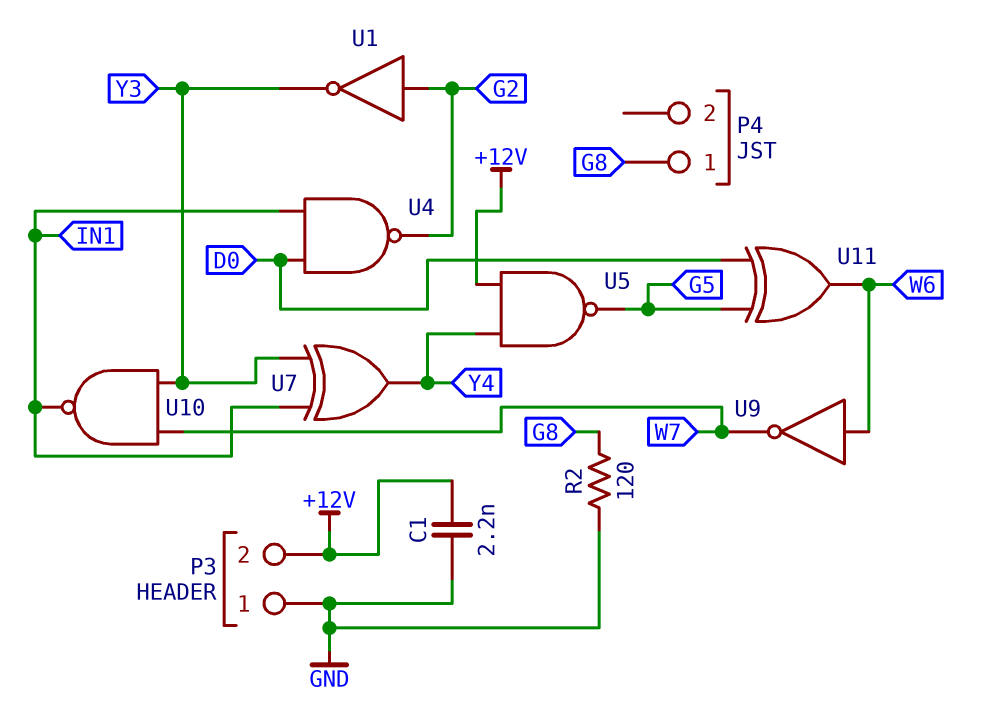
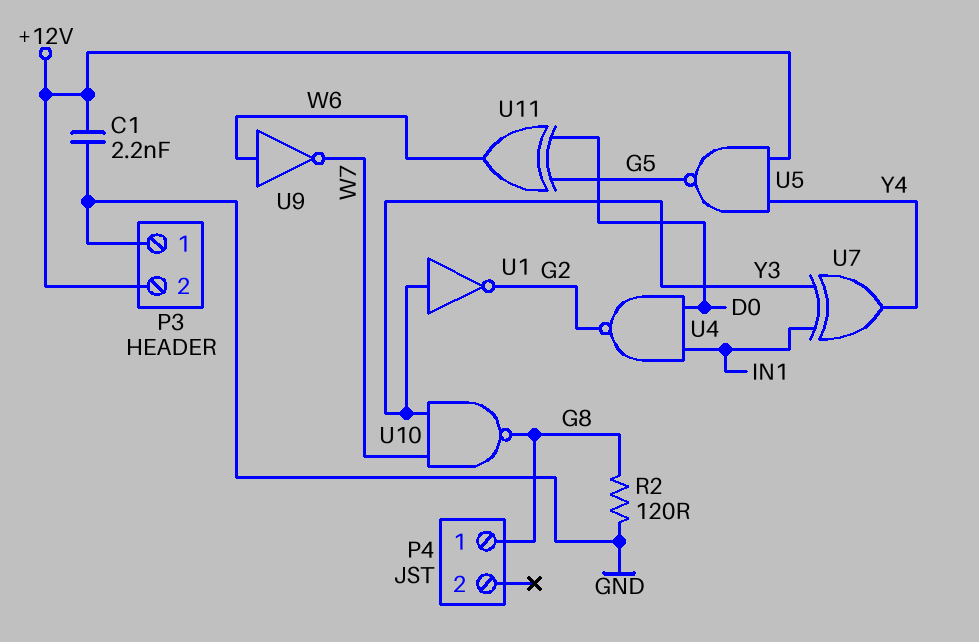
U1: NOT (in G2, out Y3) -> NOT (in Y3, out G2)
U10: NAND (in W7, in Y3, out IN1) -> NAND (in W7, in Y3, out G8)

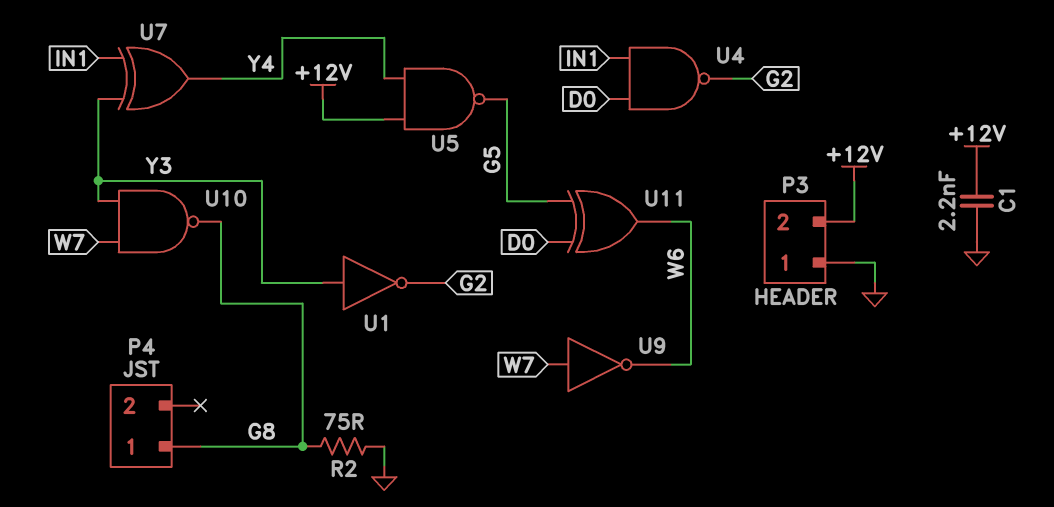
R2: 120 (G8, GND) -> 75 (G8, GND)
U9: NOT (in W6, out W7) -> NOT (in W7, out W6)

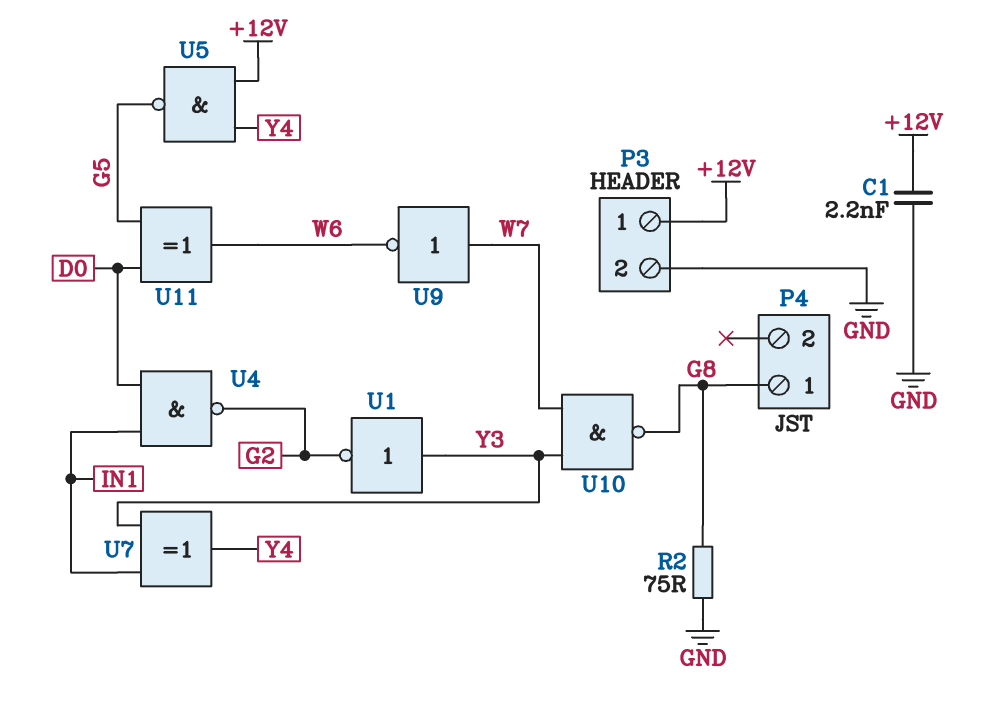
P3 pin 1: GND -> +12V
P3 pin 2: +12V -> GND

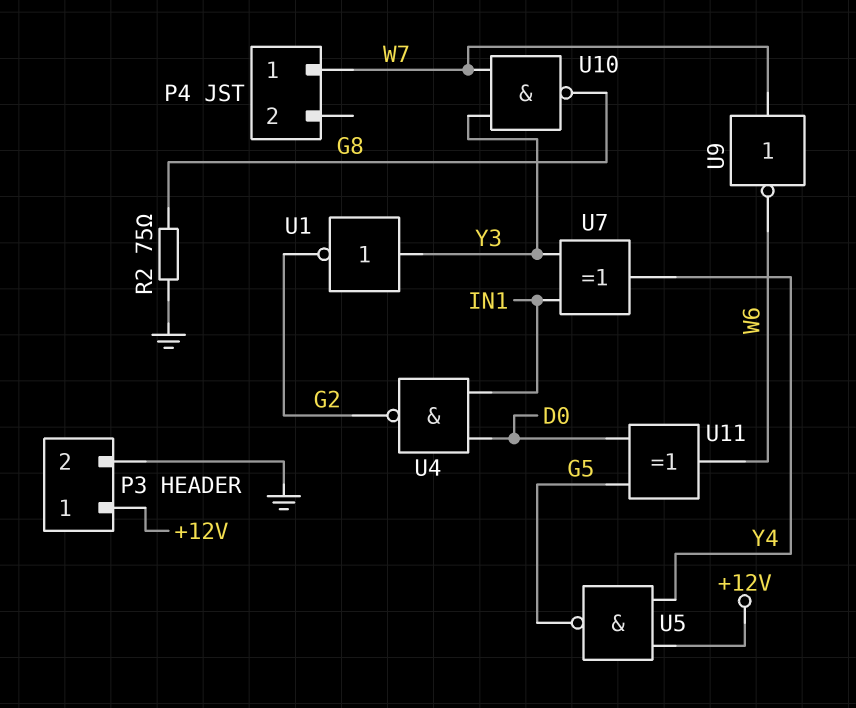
C1: 2.2nF (+12V, GND) -> none
P4 pin 1: G8 -> W7

